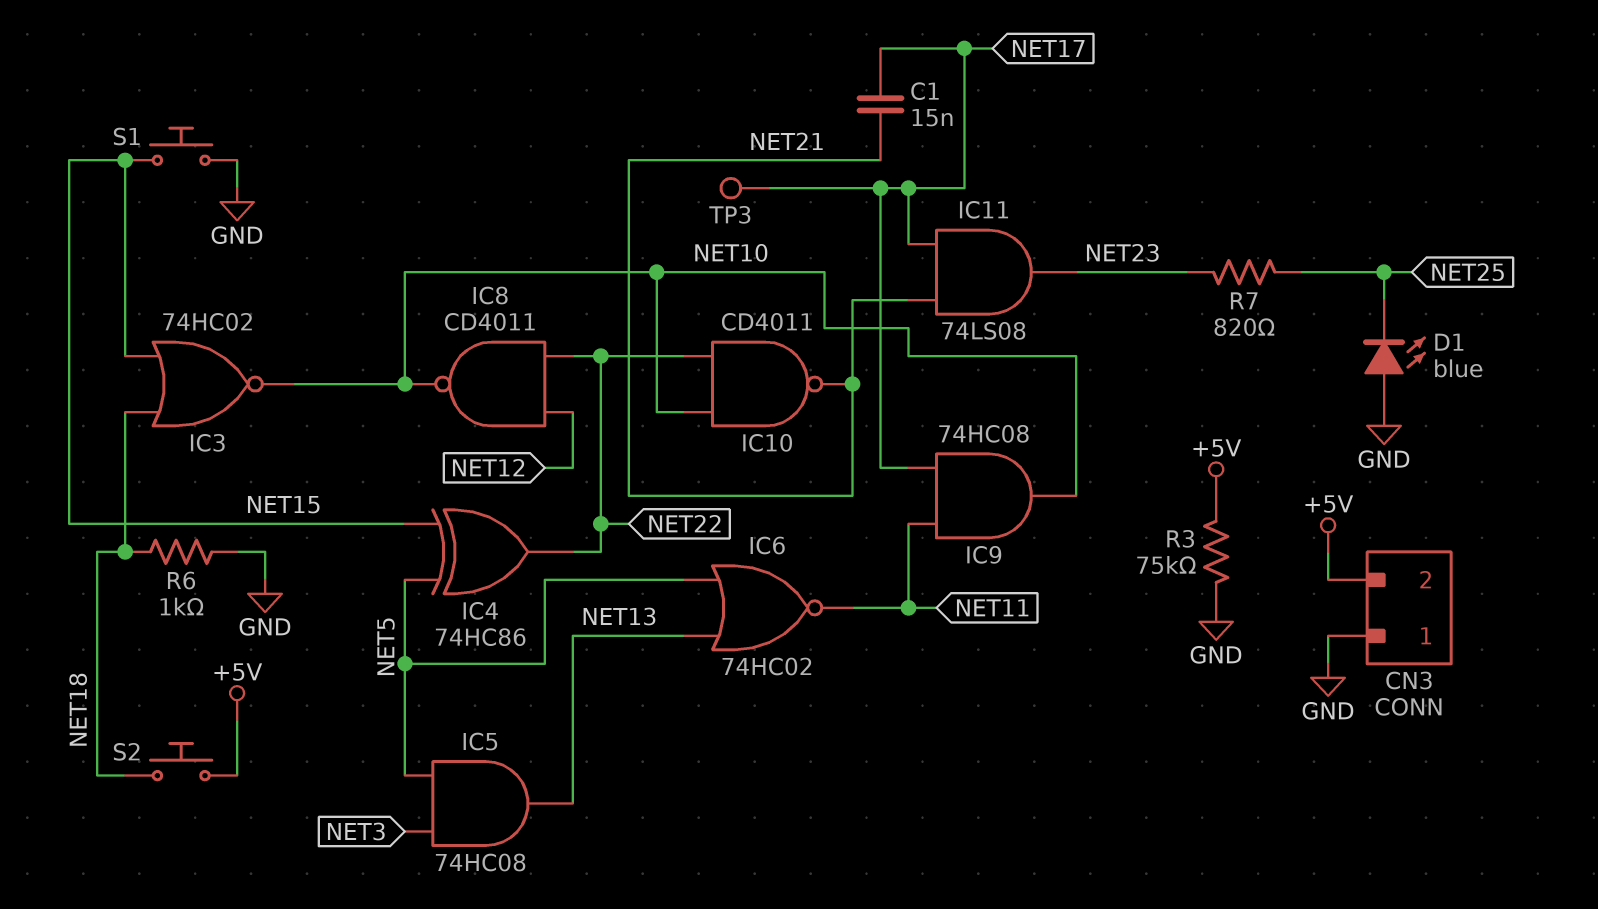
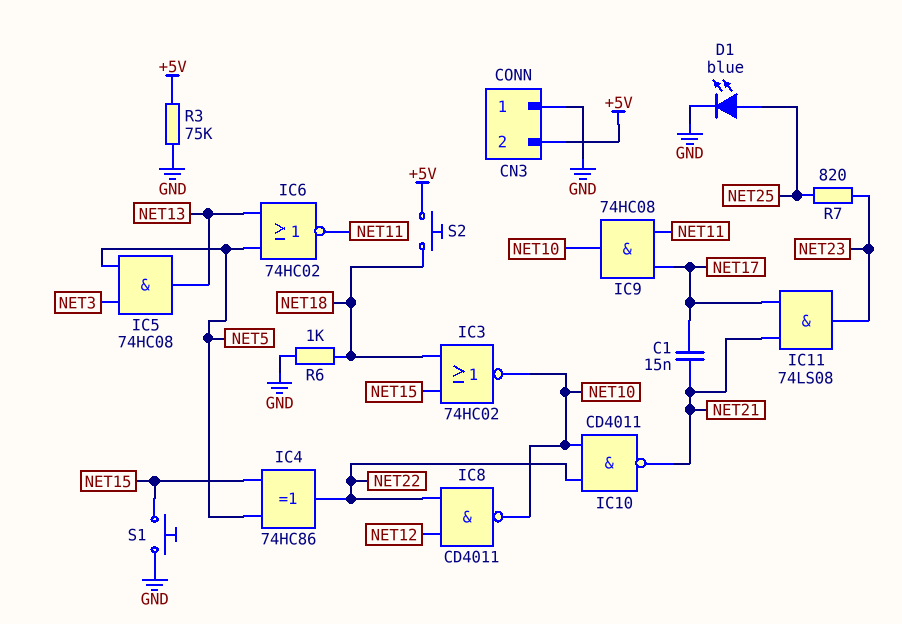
D1: LED blue (A GND, K NET25) -> LED blue (A NET25, K GND)
TP3: test point (NET17) -> none

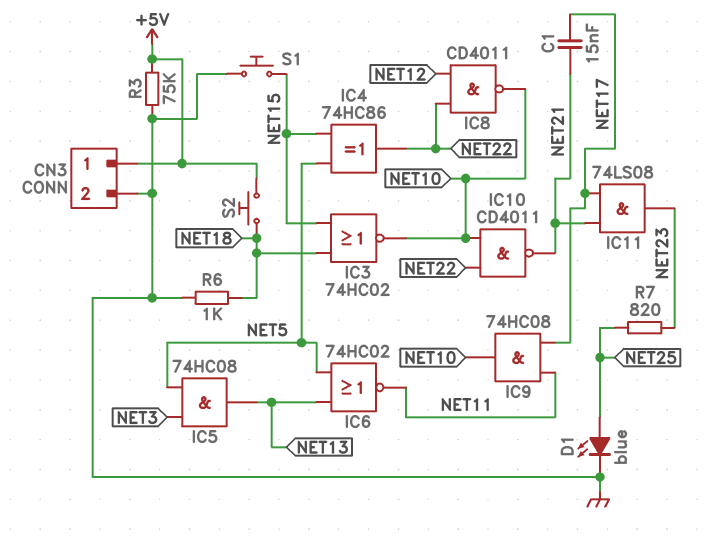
CN3 pin 1: GND -> +5V
CN3 pin 2: +5V -> GND

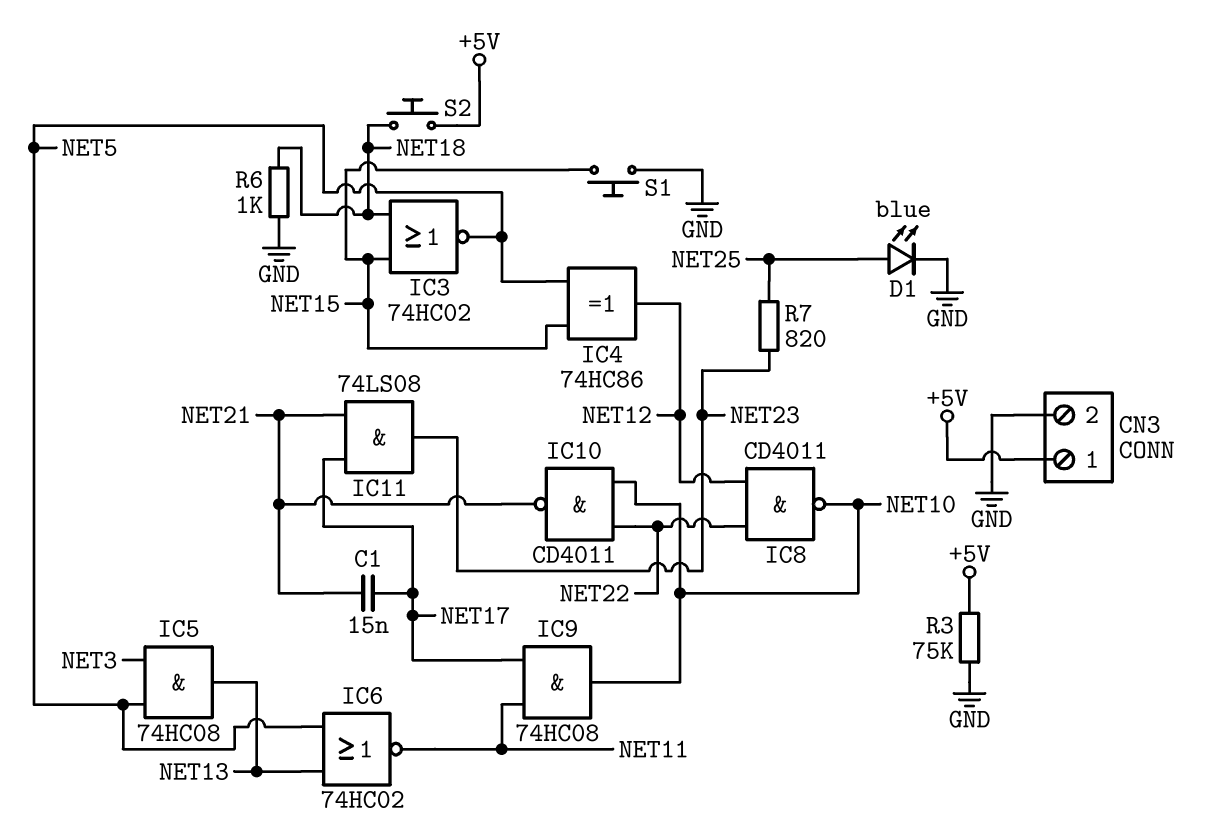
IC3: NOR 74HC02 (in NET15, in NET18, out NET10) -> NOR 74HC02 (in NET15, in NET18, out NET5)
IC4: XOR 74HC86 (in NET5, in NET15, out NET22) -> XOR 74HC86 (in NET5, in NET15, out NET12)

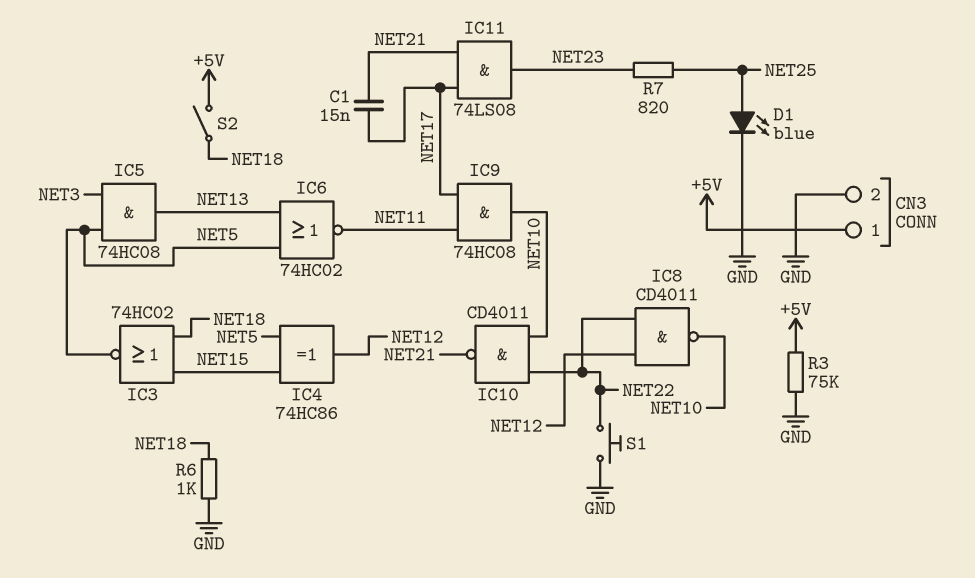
S1: button (GND, NET15) -> button (GND, NET22)
S2: button (+5V, NET18) -> switch (+5V, NET18)

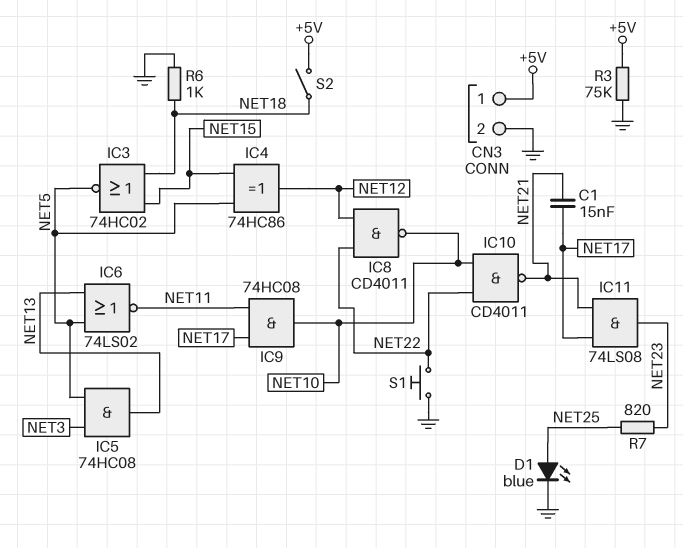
IC6: NOR 74HC02 (in NET5, in NET13, out NET11) -> NOR 74LS02 (in NET5, in NET13, out NET11)

